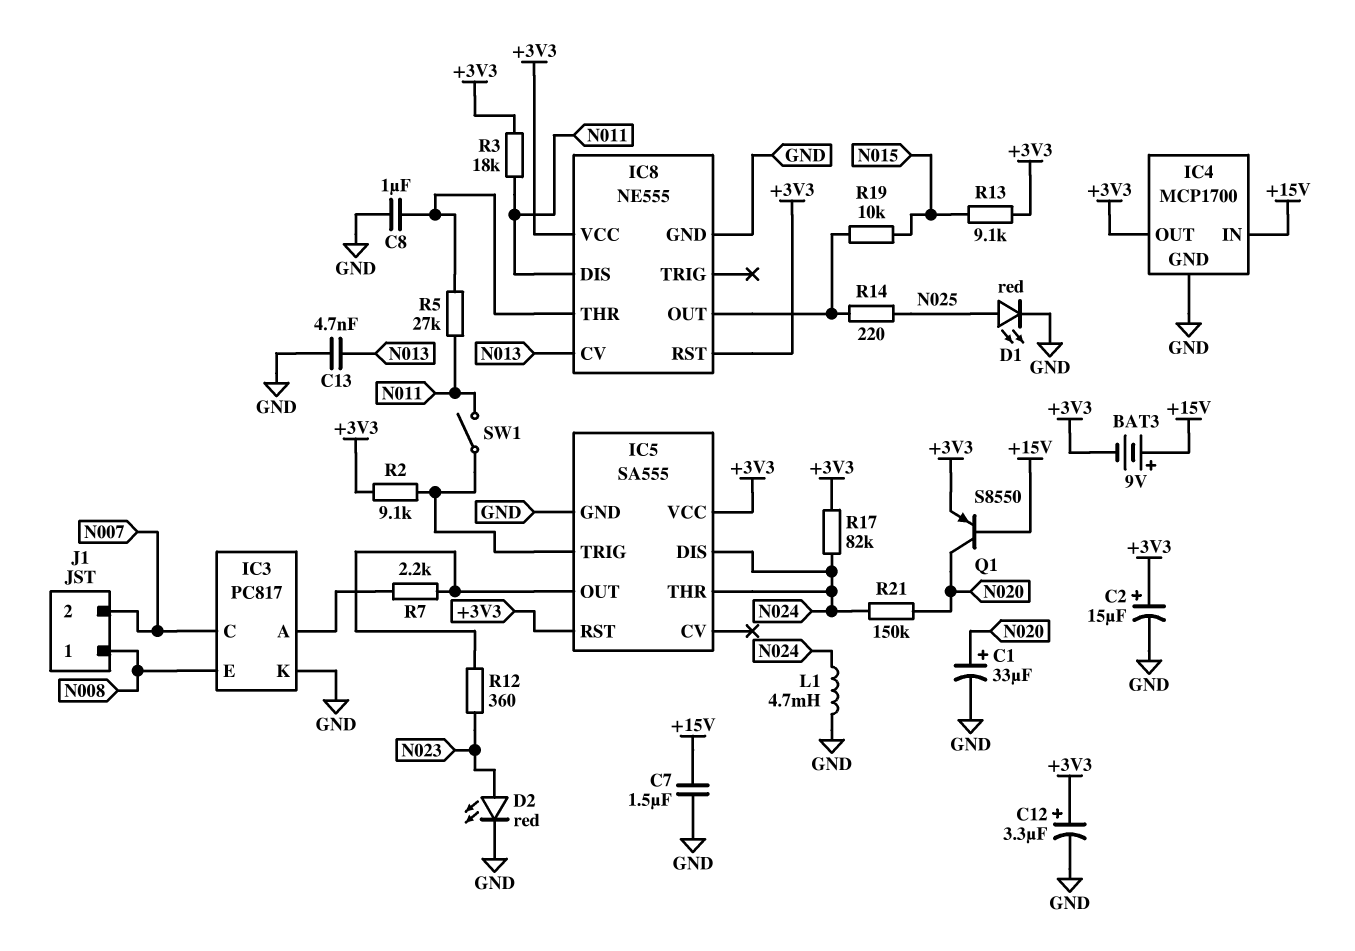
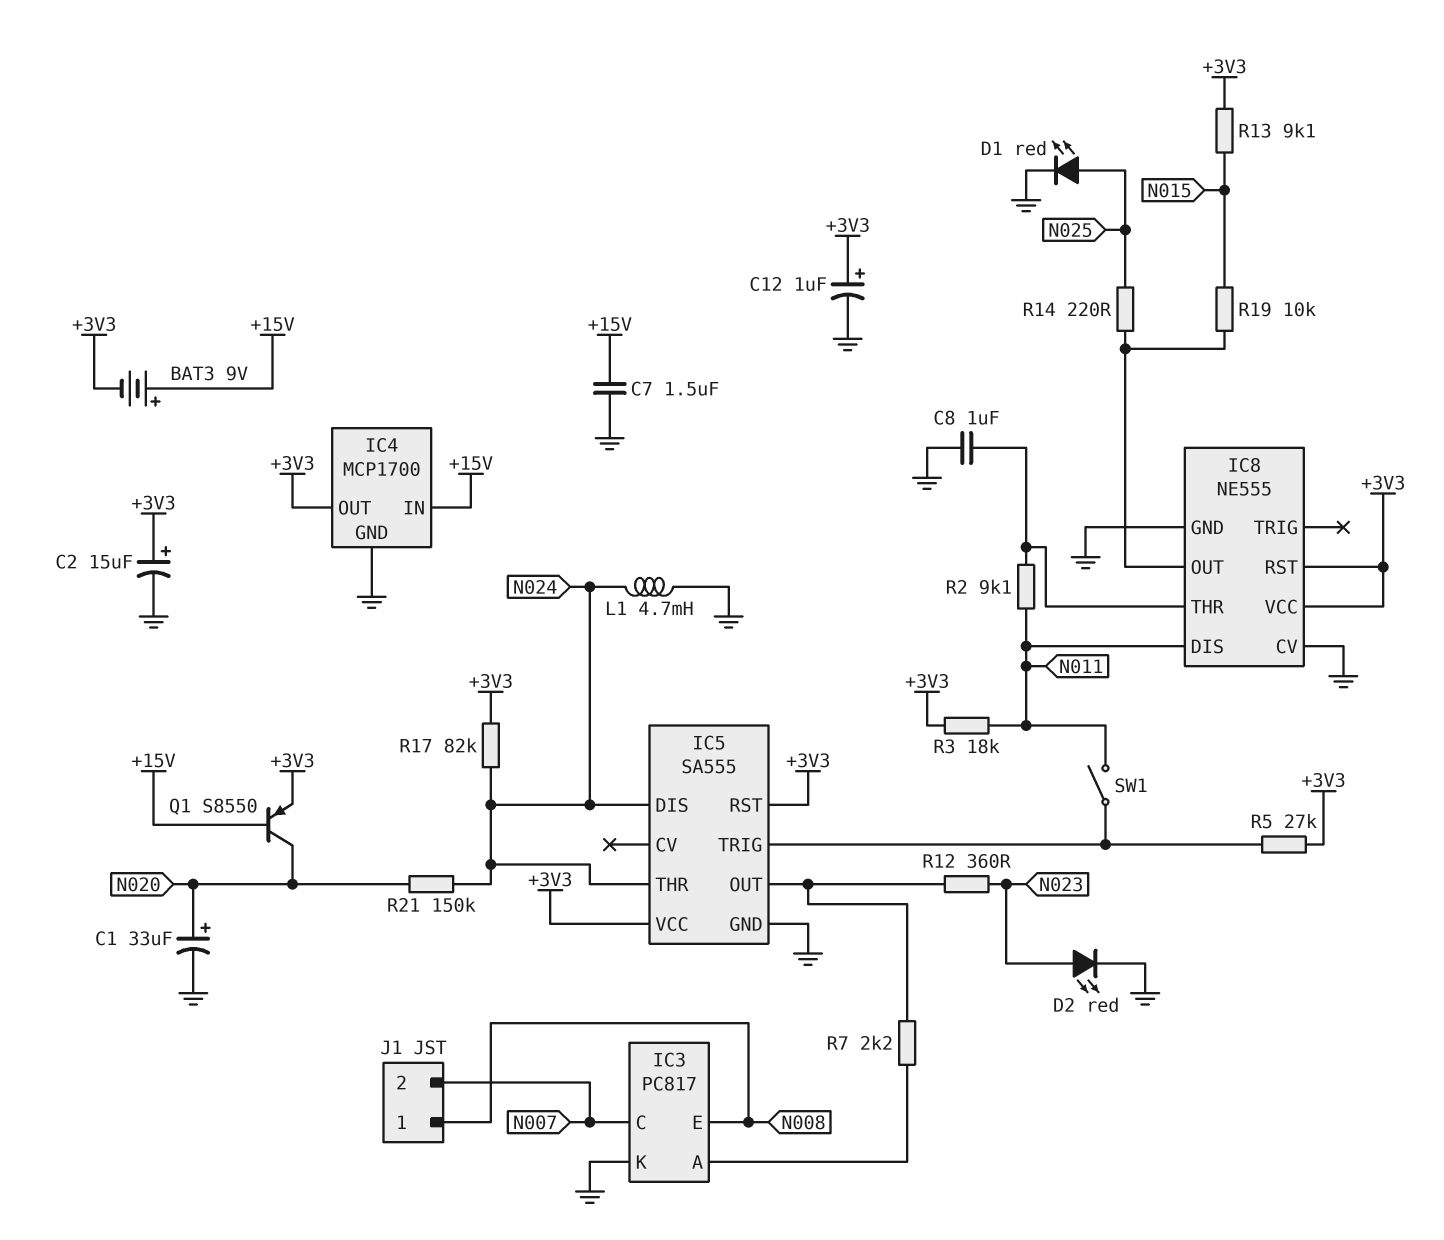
C12: 3.3uF (plus +3V3, minus GND) -> 1uF (plus +3V3, minus GND)
C13: 4.7nF (GND, N013) -> none
IC8 pin CV: N013 -> GND
R2: 9.1k (+3V3, IC5/TRIG) -> 9.1k (IC8/THR, N011)
R5: 27k (IC8/THR, N011) -> 27k (+3V3, IC5/TRIG)

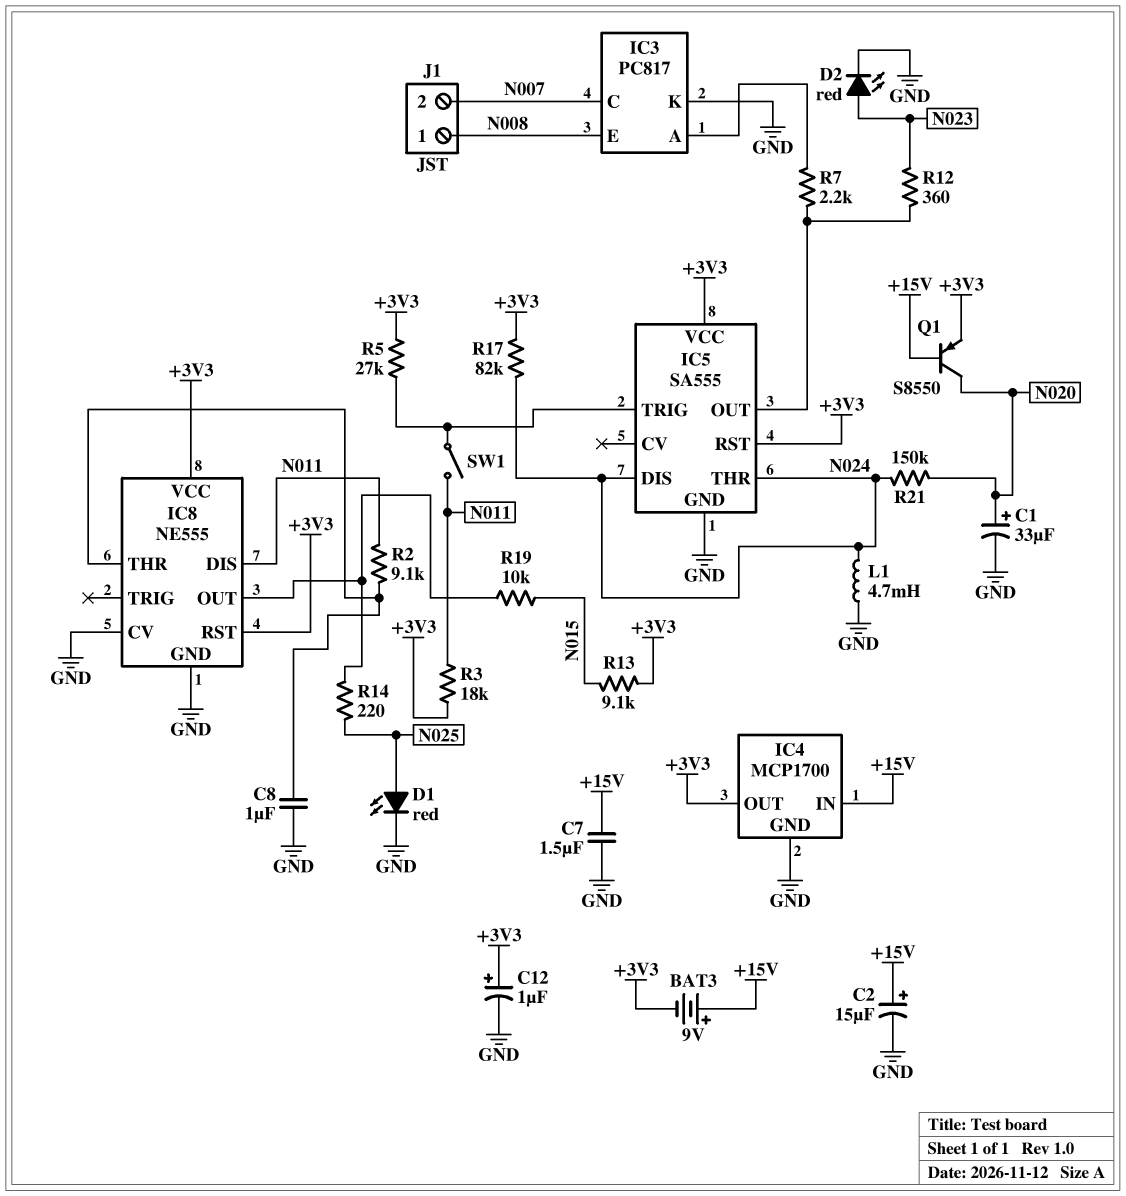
C2: 15uF (plus +3V3, minus GND) -> 15uF (plus +15V, minus GND)

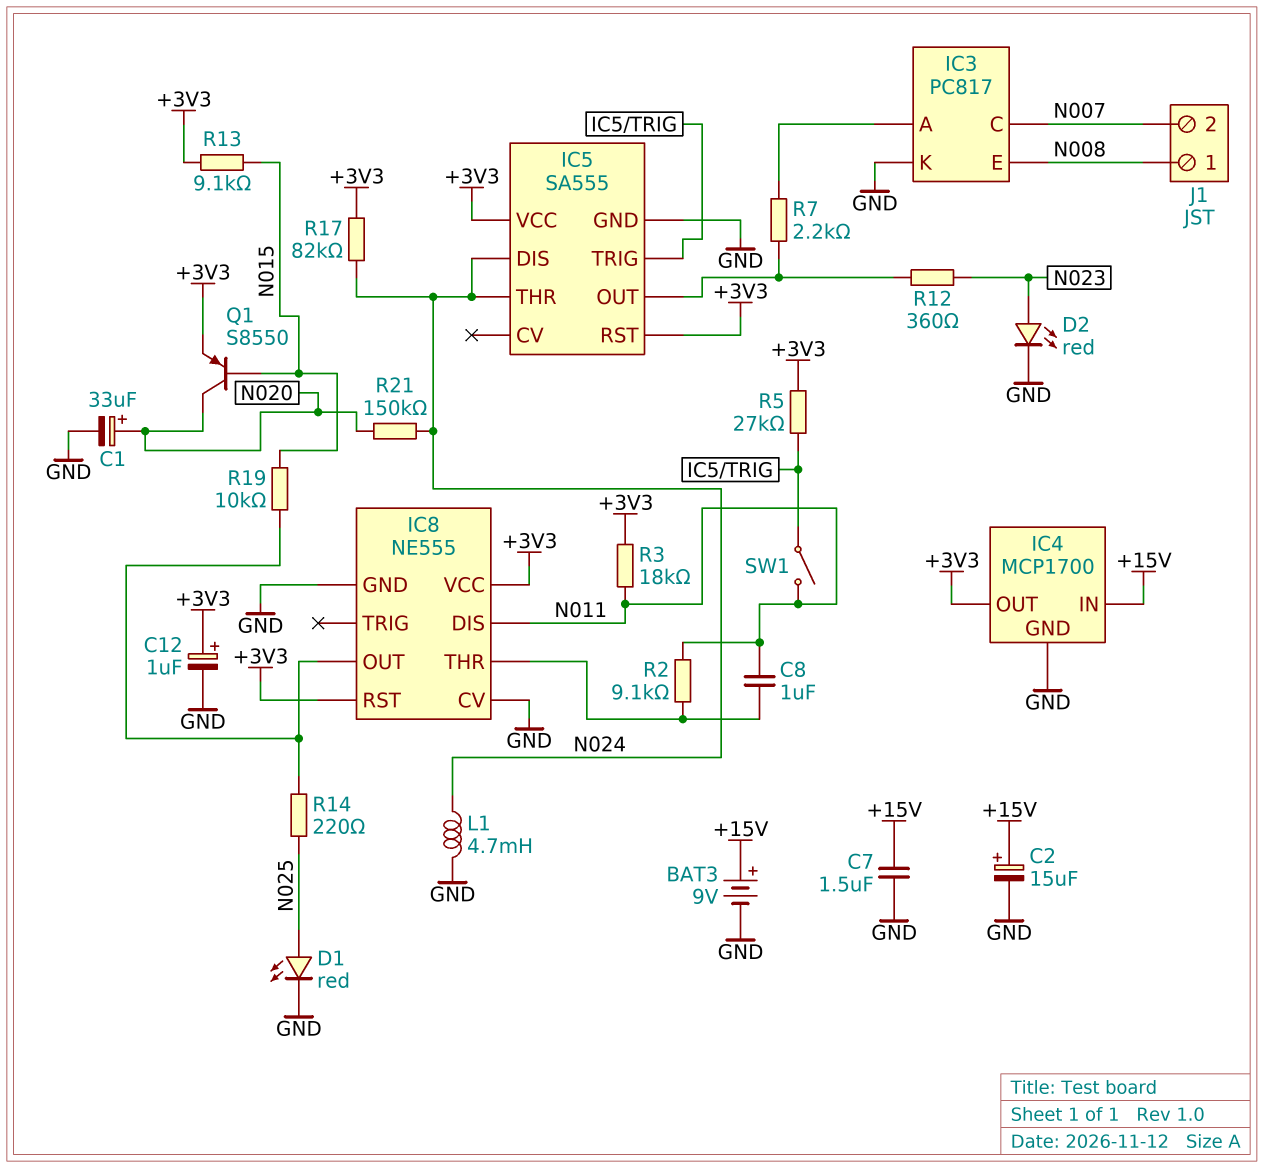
BAT3: 9V (plus +15V, minus +3V3) -> 9V (plus +15V, minus GND)
C8: 1uF (GND, IC8/THR) -> 1uF (IC8/THR, N011)
Q1: PNP S8550 (B +15V, C N020, E +3V3) -> PNP S8550 (B N015, C N020, E +3V3)

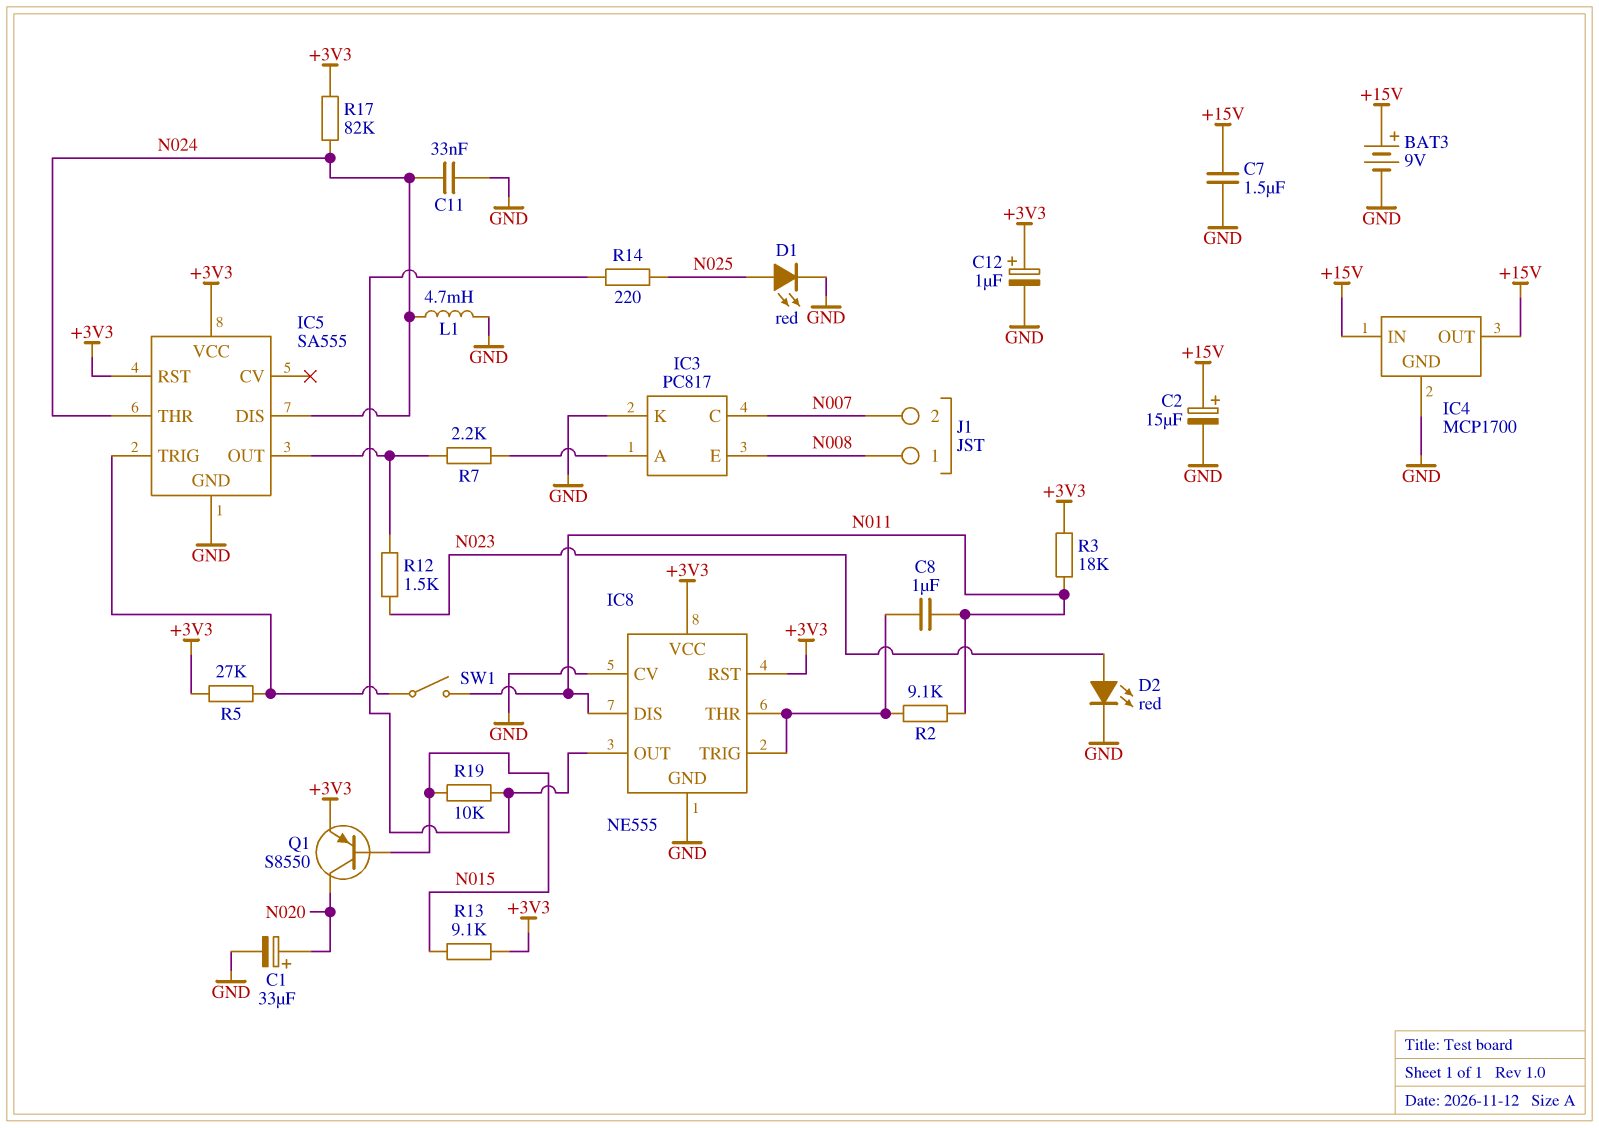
C11: none -> 33nF (GND, N024)
IC4 pin OUT: +3V3 -> +15V
IC8 pin TRIG: none -> IC8/THR
R12: 360 (IC5/OUT, N023) -> 1.5k (IC5/OUT, N023)
R21: 150k (N020, N024) -> none

